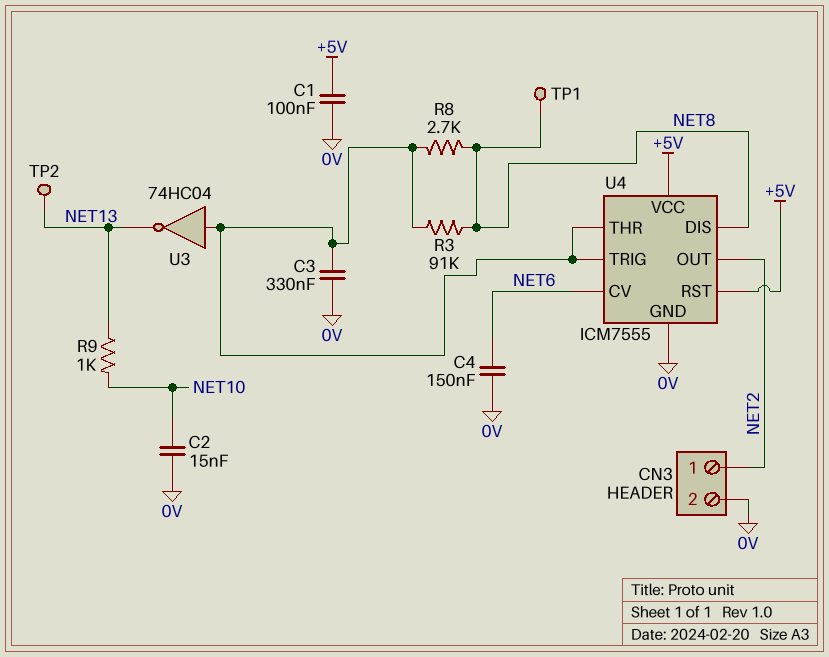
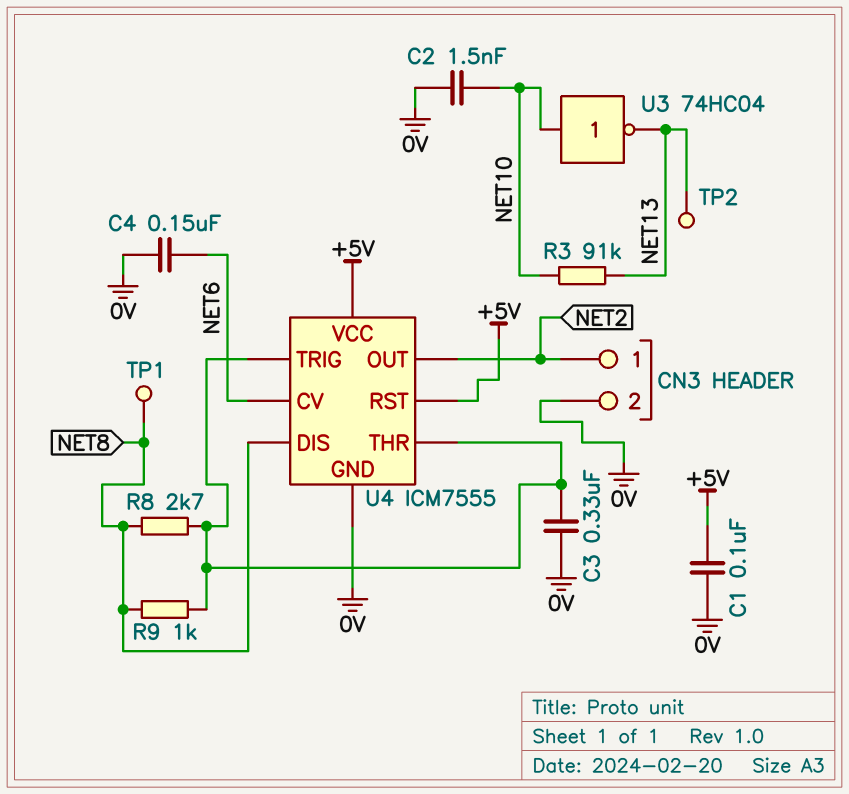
C2: 15nF (0V, NET10) -> 1.5nF (0V, NET10)
R3: 91k (NET8, U4/THR) -> 91k (NET10, NET13)
R9: 1k (NET10, NET13) -> 1k (NET8, U4/THR)
U3: NOT 74HC04 (in U4/THR, out NET13) -> NOT 74HC04 (in NET10, out NET13)

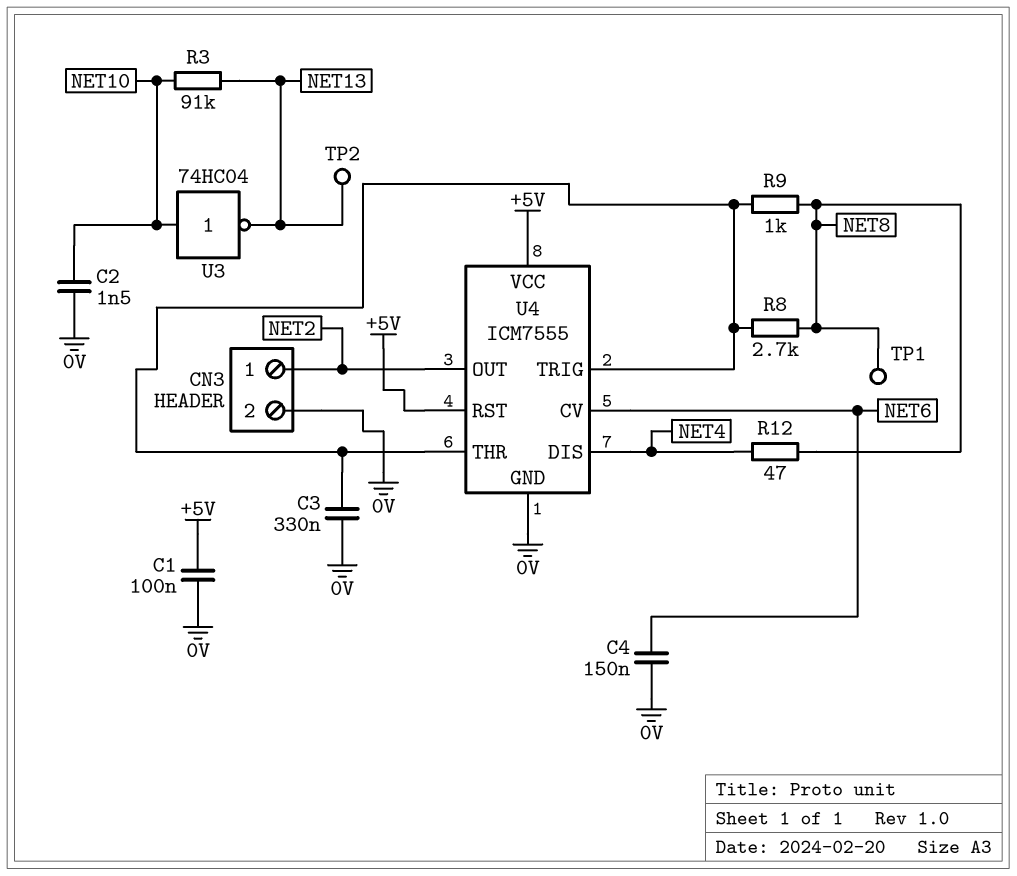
R12: none -> 47 (NET4, NET8)
U4 pin DIS: NET8 -> NET4

